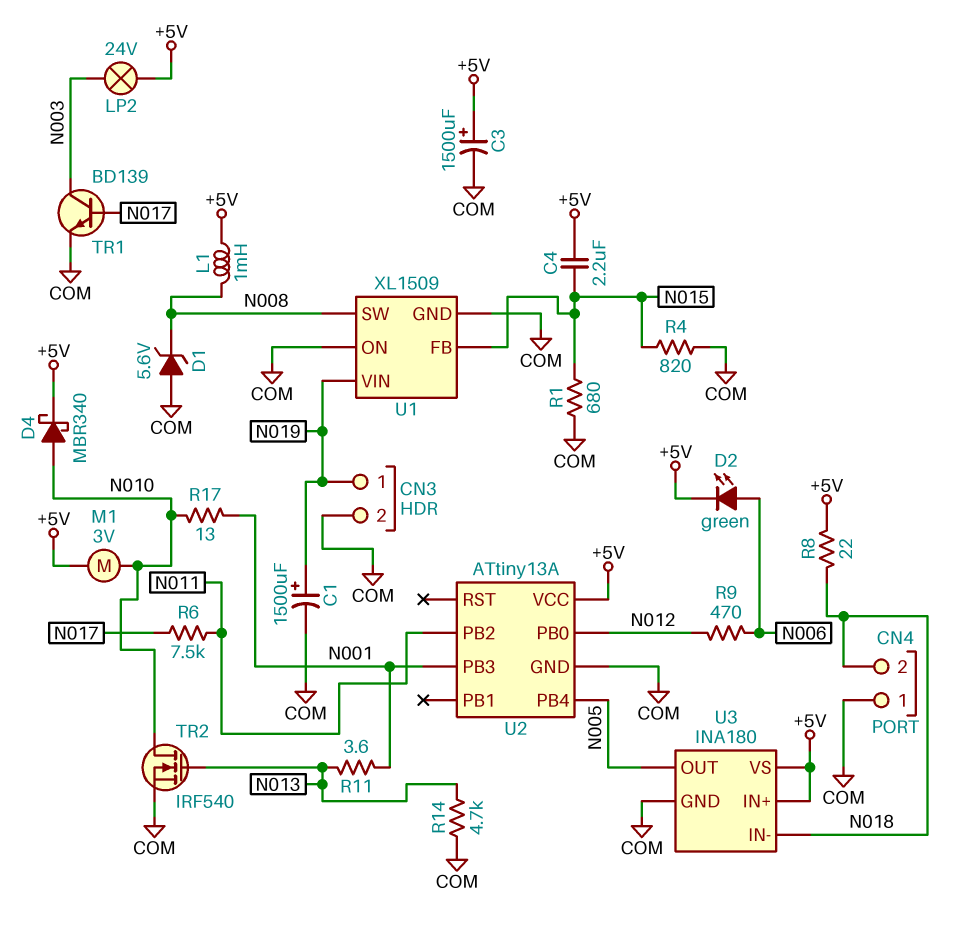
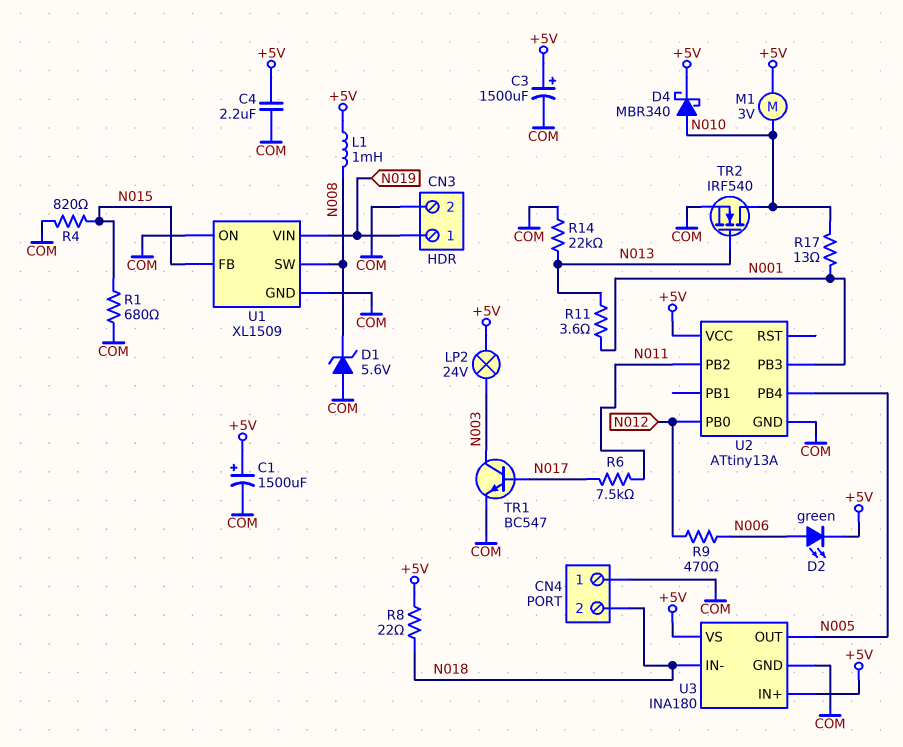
C1: 1500uF (plus N019, minus COM) -> 1500uF (plus +5V, minus COM)
C4: 2.2uF (+5V, N015) -> 2.2uF (+5V, COM)
R14: 4.7k (COM, N013) -> 22k (COM, N013)
TR1: NPN BD139 (B N017, C N003, E COM) -> NPN BC547 (B N017, C N003, E COM)

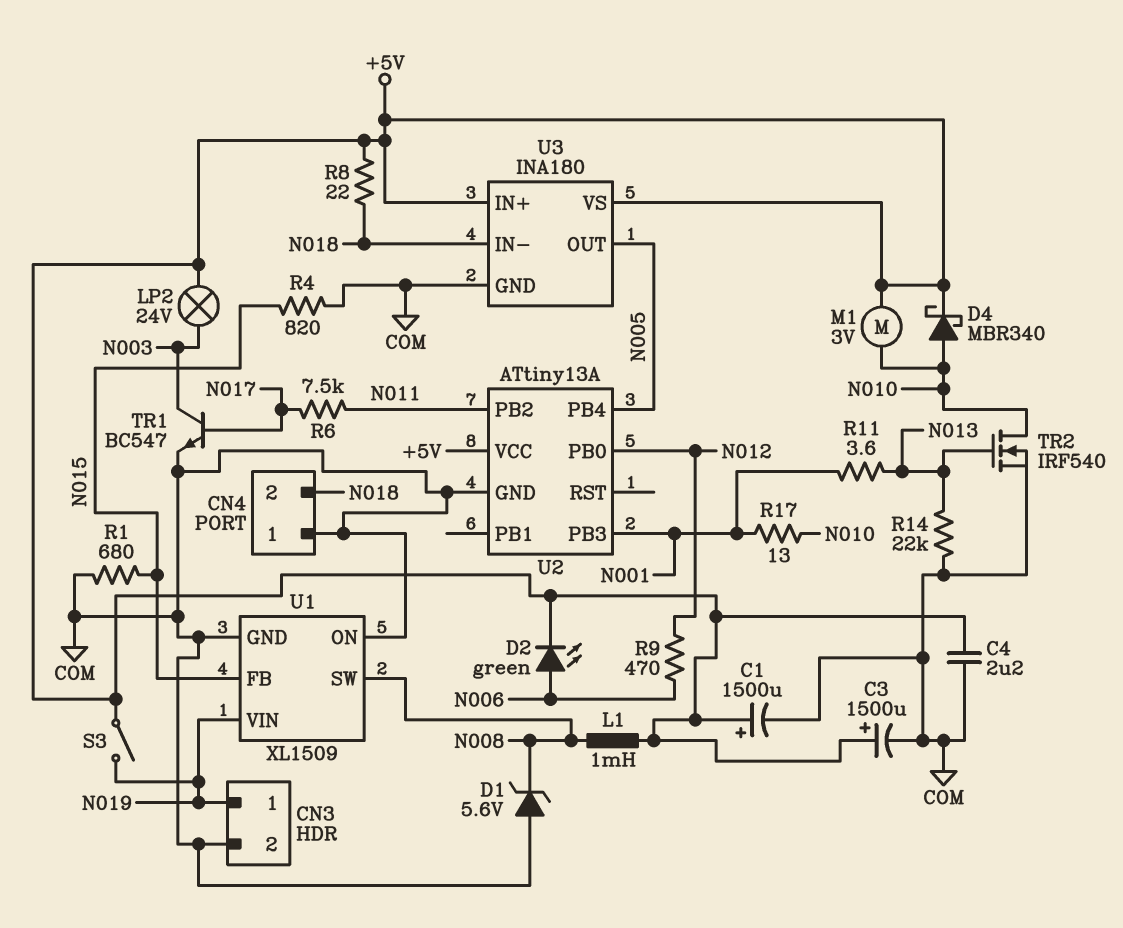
S3: none -> switch (+5V, N019)

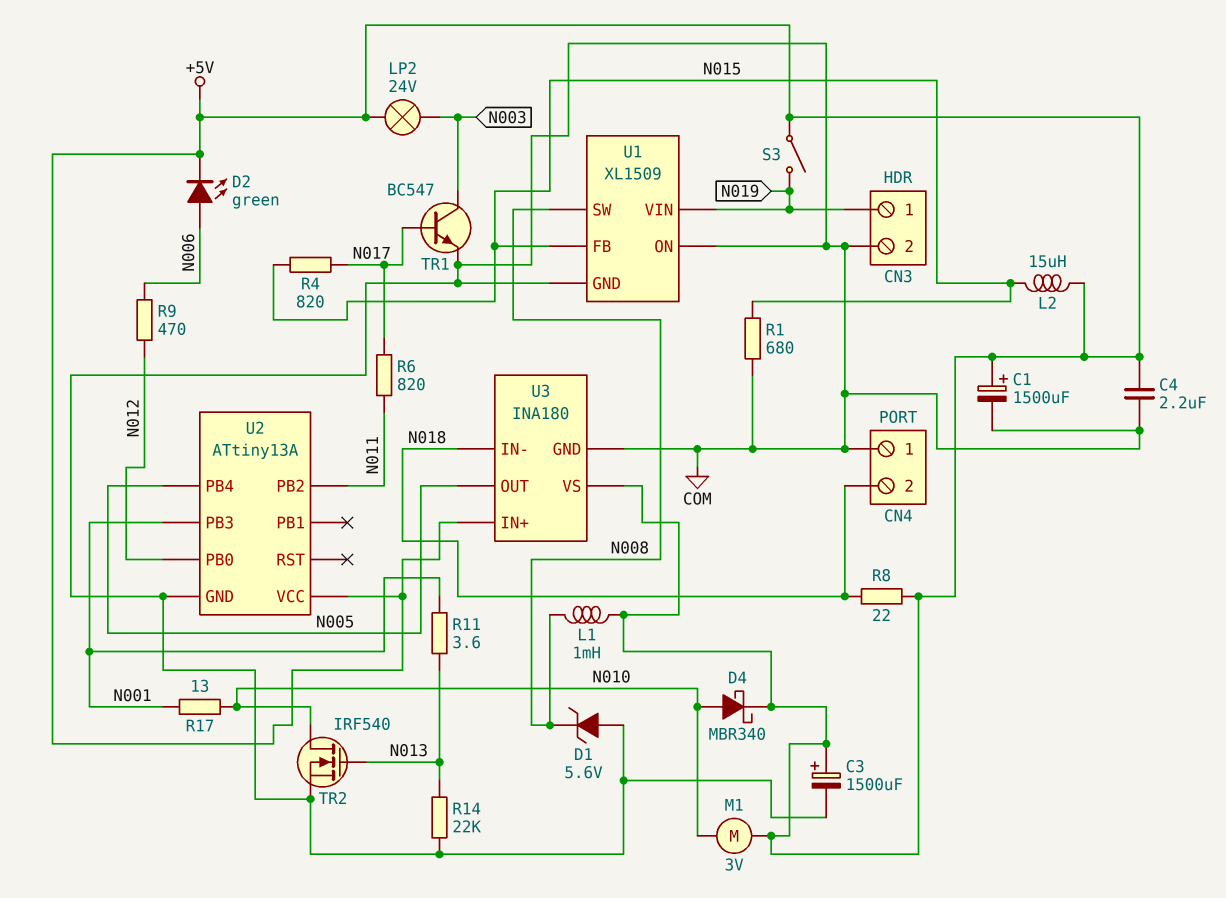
L2: none -> 15uH (+5V, N015)
R4: 820 (COM, N015) -> 820 (N015, N017)
R6: 7.5k (N011, N017) -> 820 (N011, N017)

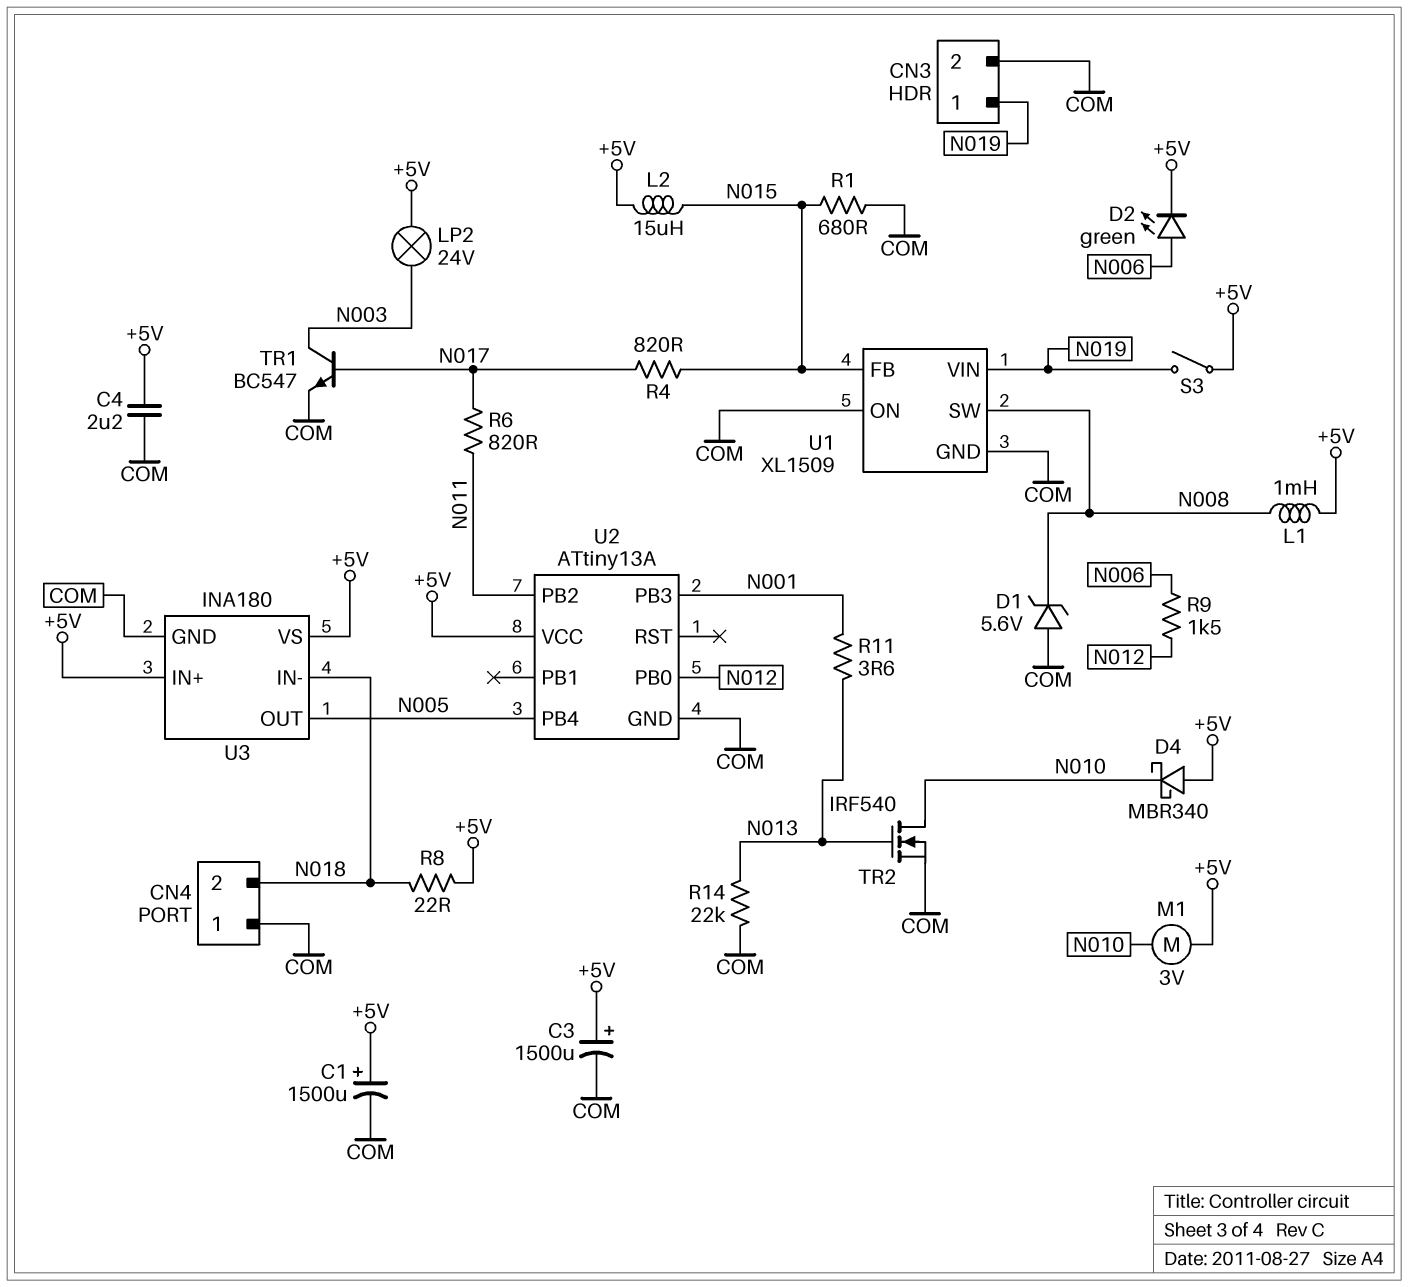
D4: schottky MBR340 (A N010, K +5V) -> schottky MBR340 (A +5V, K N010)
R9: 470 (N006, N012) -> 1.5k (N006, N012)
R17: 13 (N001, N010) -> none

